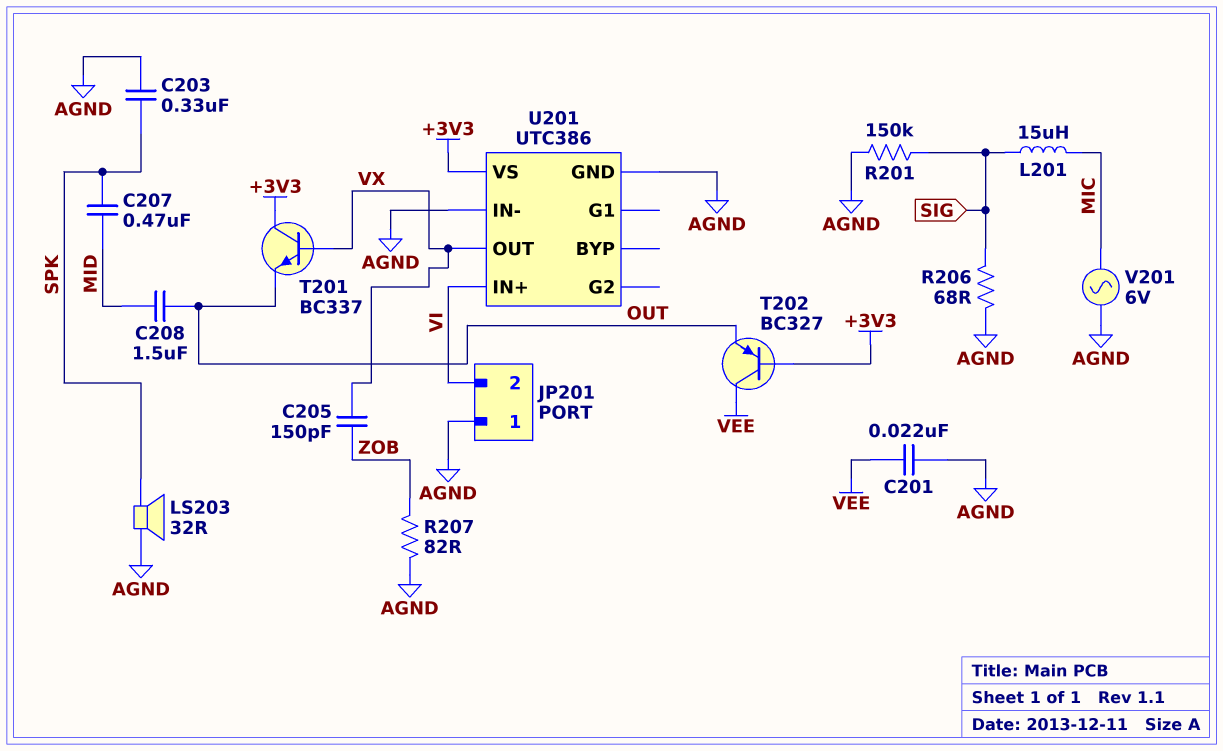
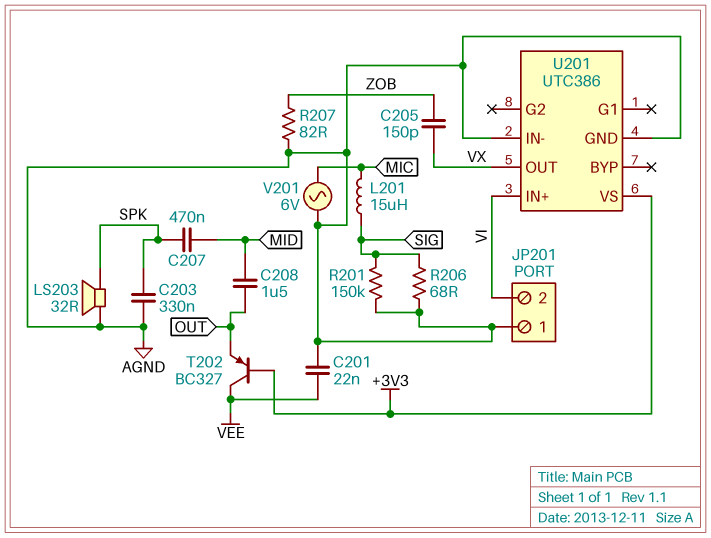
T201: NPN BC337 (B VX, C +3V3, E OUT) -> none

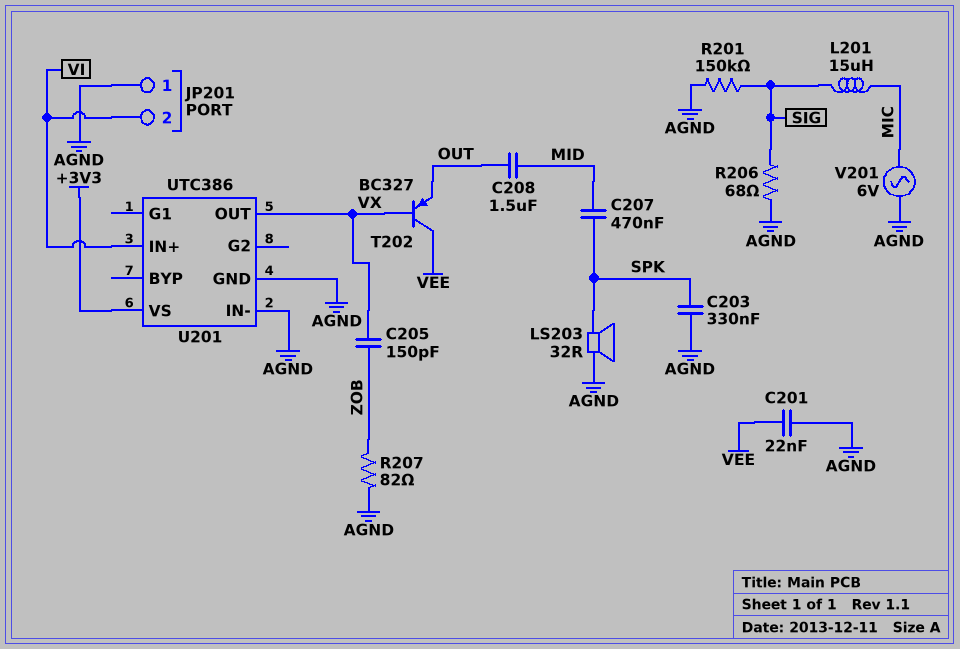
T202: PNP BC327 (B +3V3, C VEE, E OUT) -> PNP BC327 (B VX, C VEE, E OUT)

